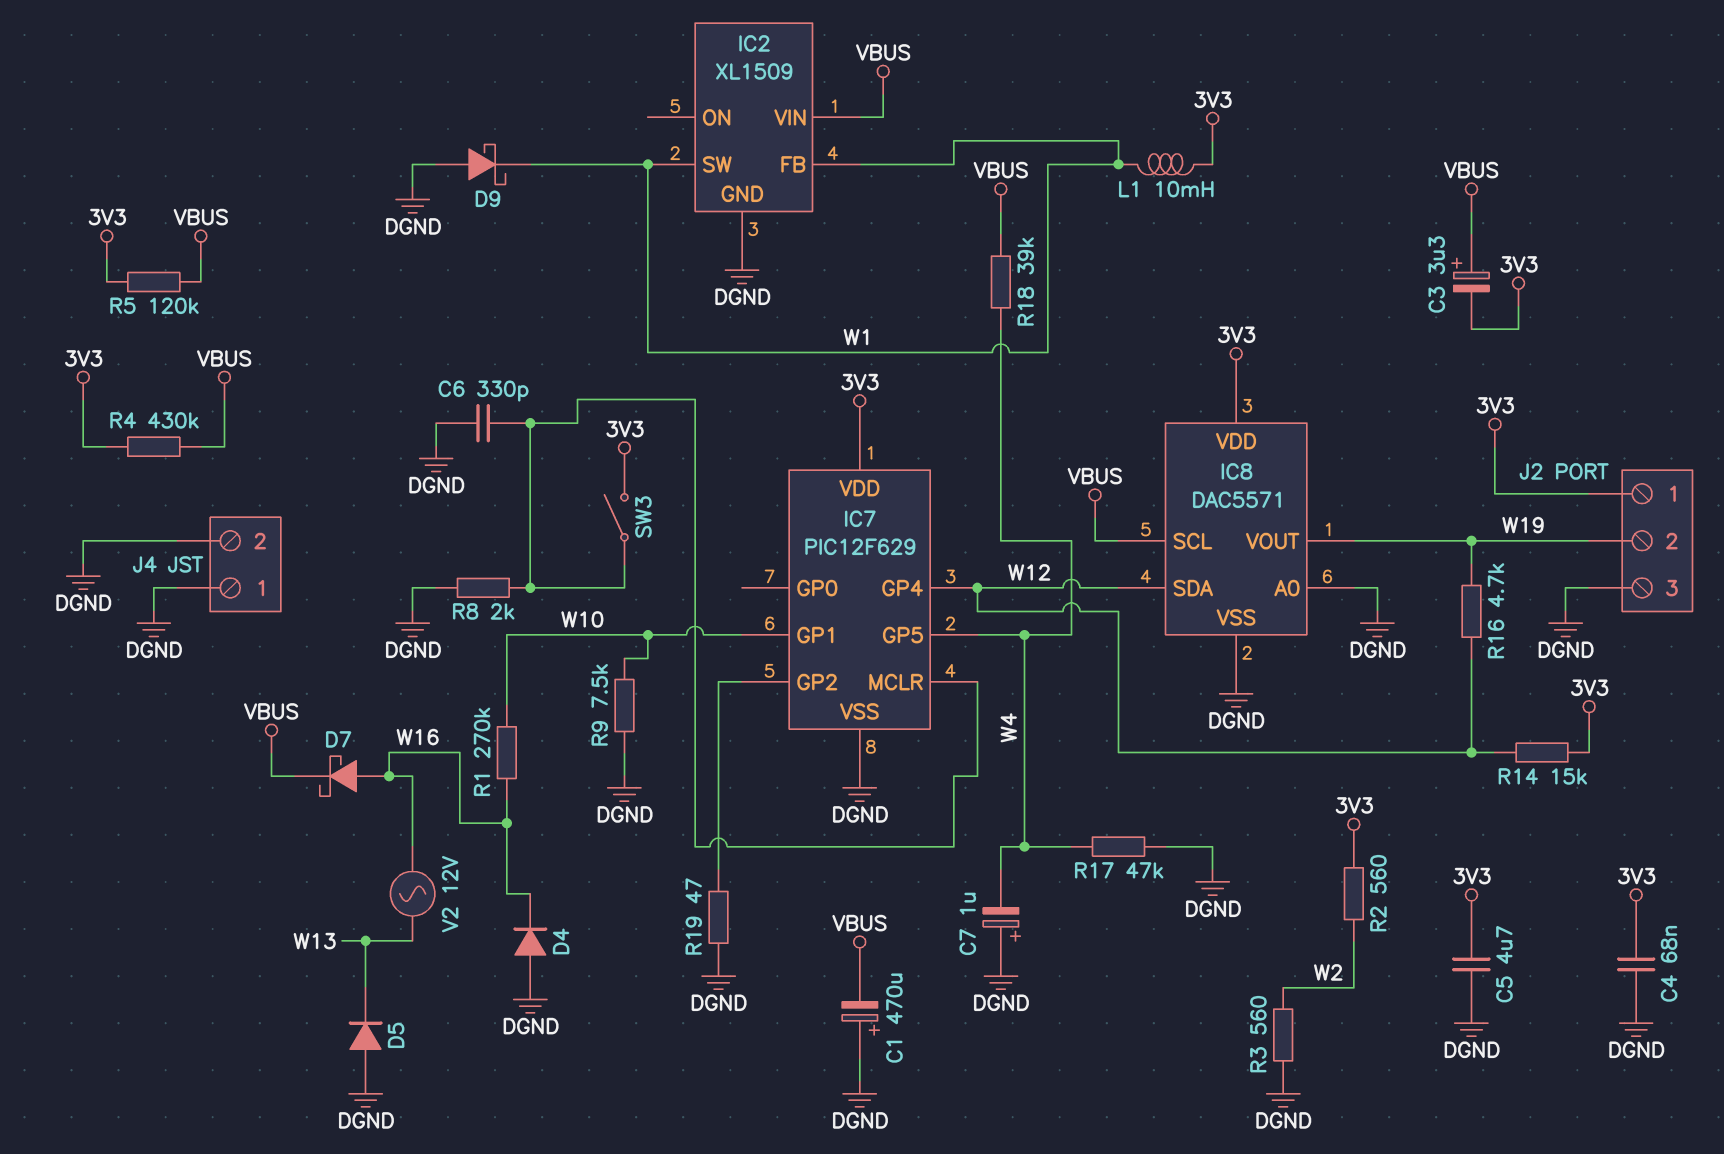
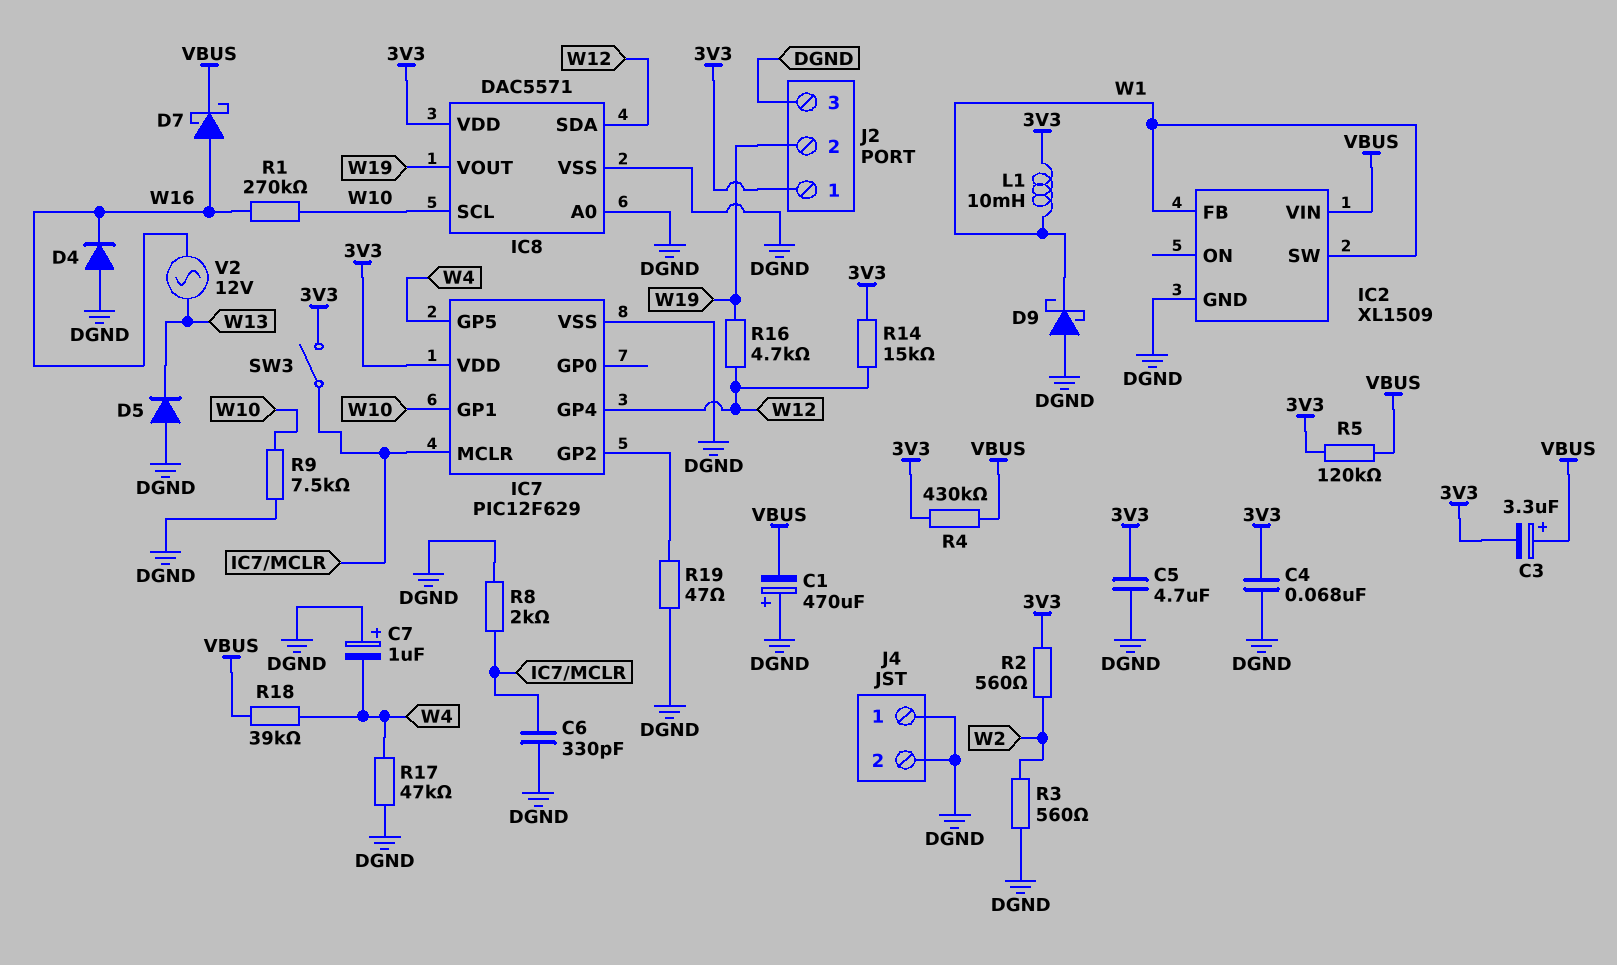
IC8 pin SCL: VBUS -> W10

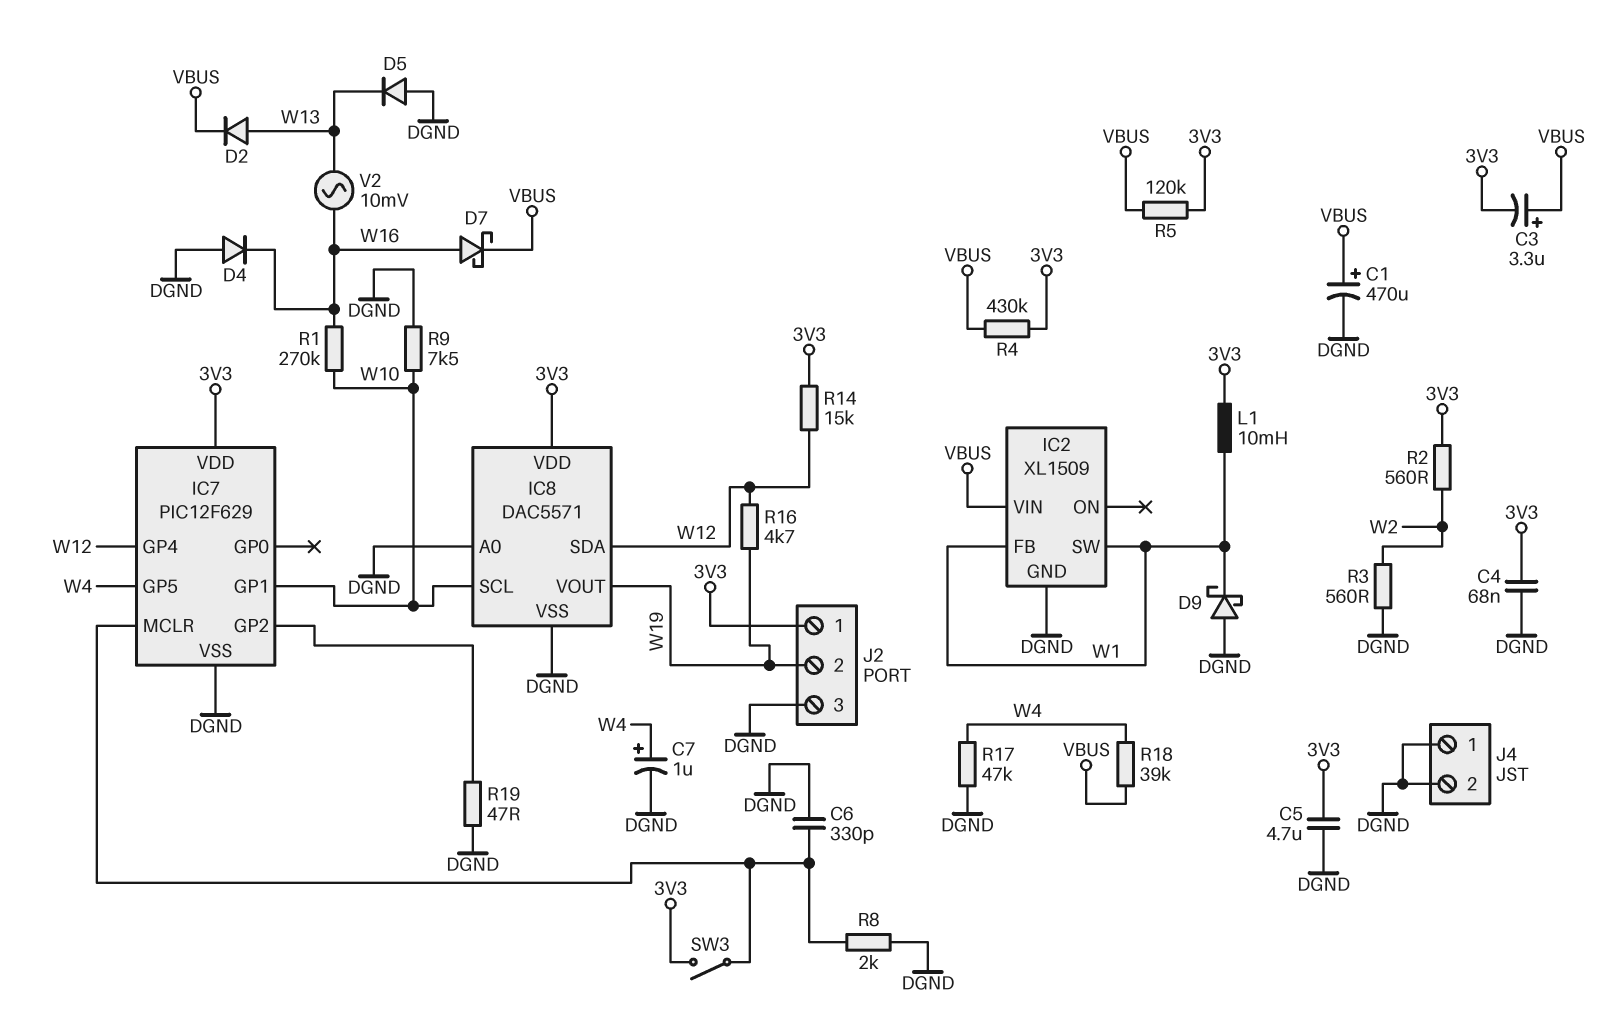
C1: 470uF (plus DGND, minus VBUS) -> 470uF (plus VBUS, minus DGND)
C7: 1uF (plus DGND, minus W4) -> 1uF (plus W4, minus DGND)
D2: none -> diode (A W13, K VBUS)
V2: AC 12V (W13, W16) -> AC 10mV (W13, W16)

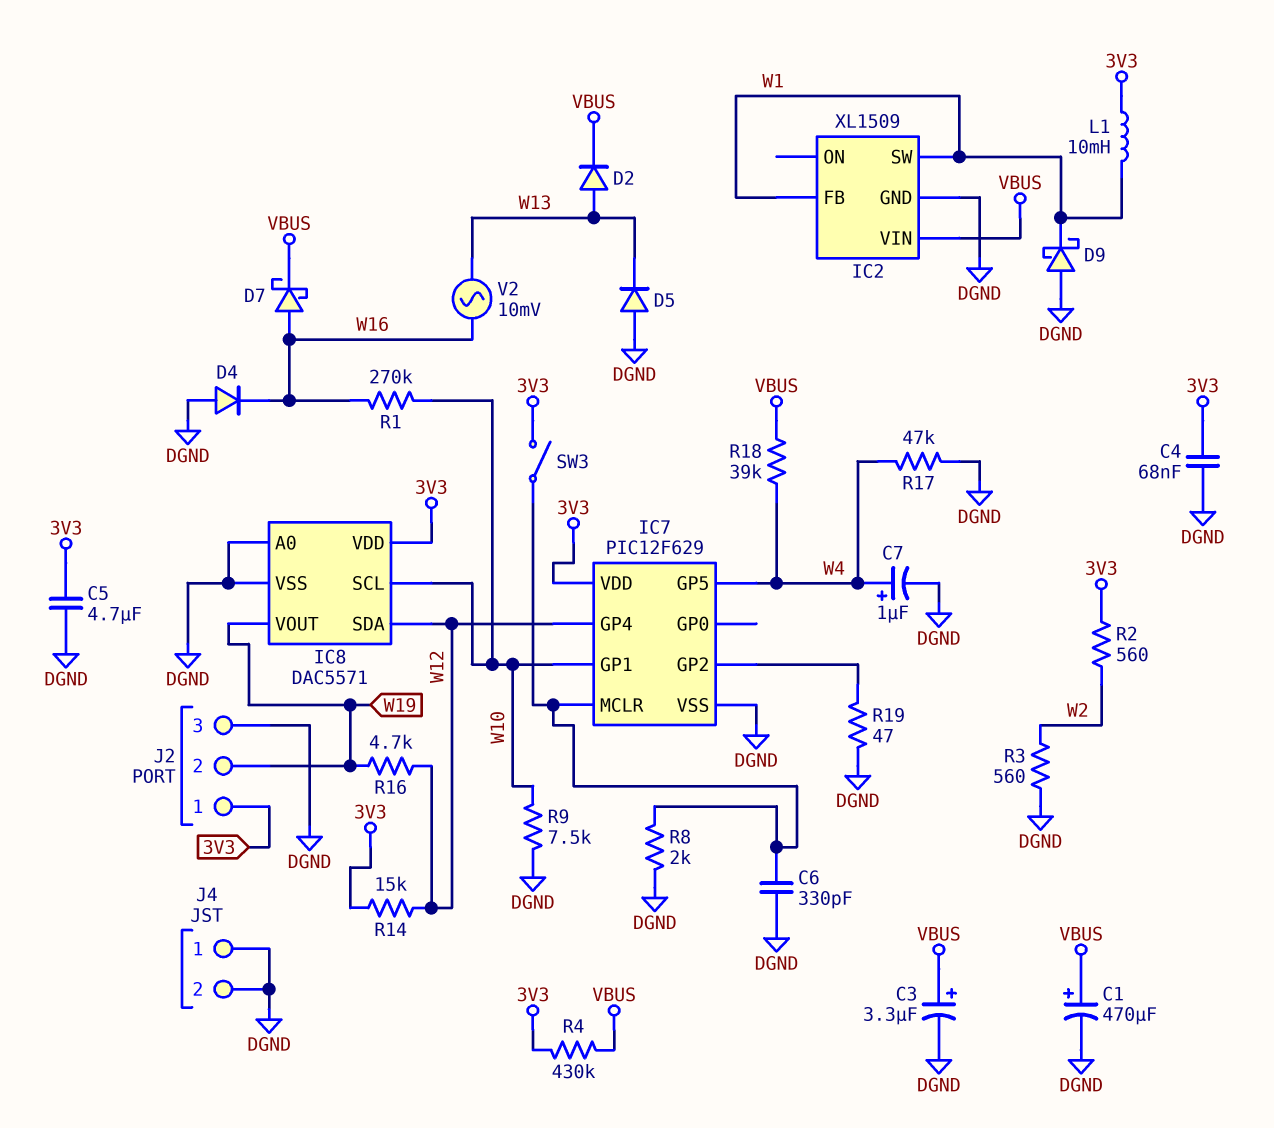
C3: 3.3uF (plus VBUS, minus 3V3) -> 3.3uF (plus VBUS, minus DGND)
R5: 120k (3V3, VBUS) -> none

